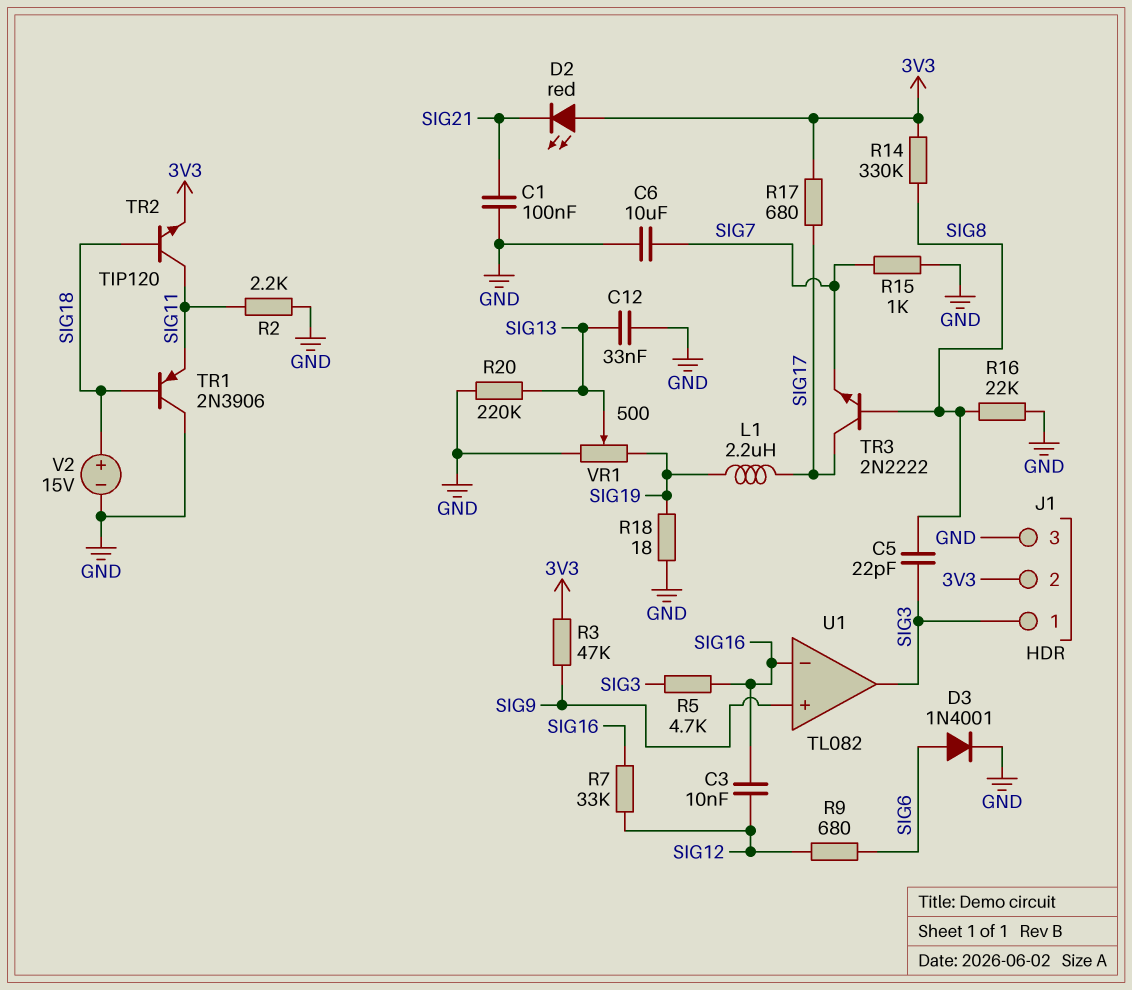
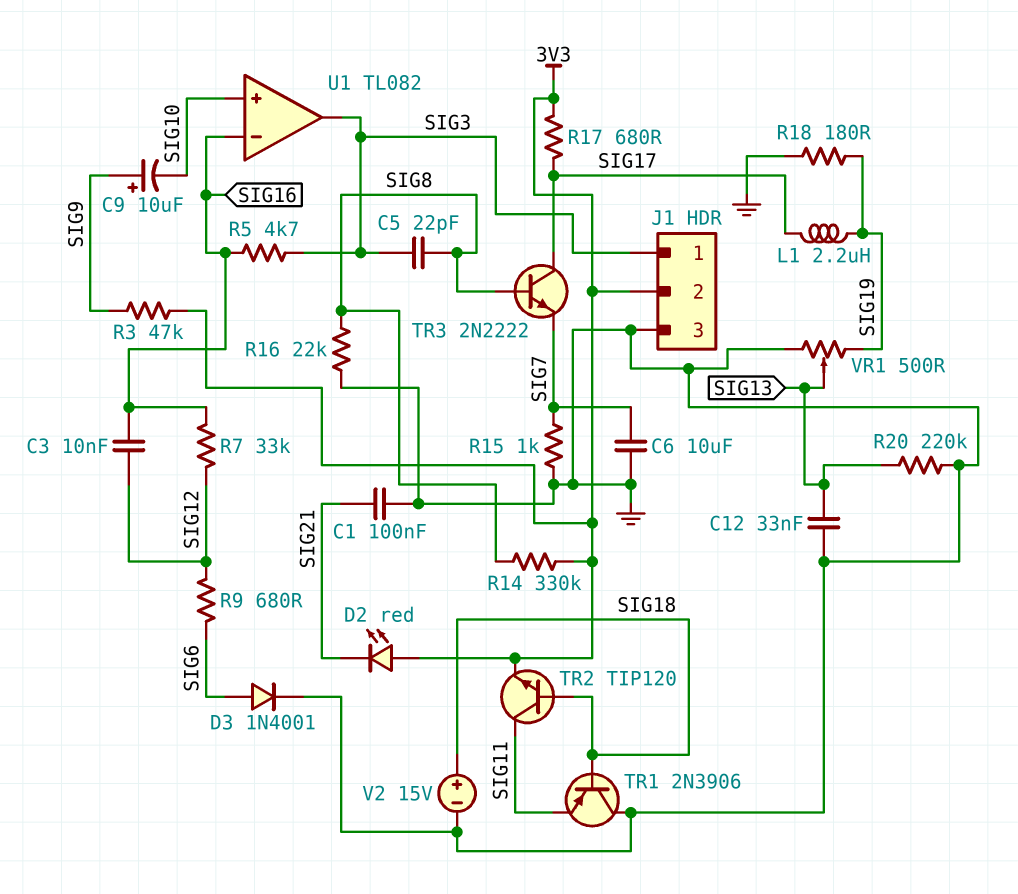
C9: none -> 10uF (plus SIG9, minus SIG10)
R2: 2.2k (GND, SIG11) -> none
R18: 18 (GND, SIG19) -> 180 (GND, SIG19)
U1 pin in+: SIG9 -> SIG10

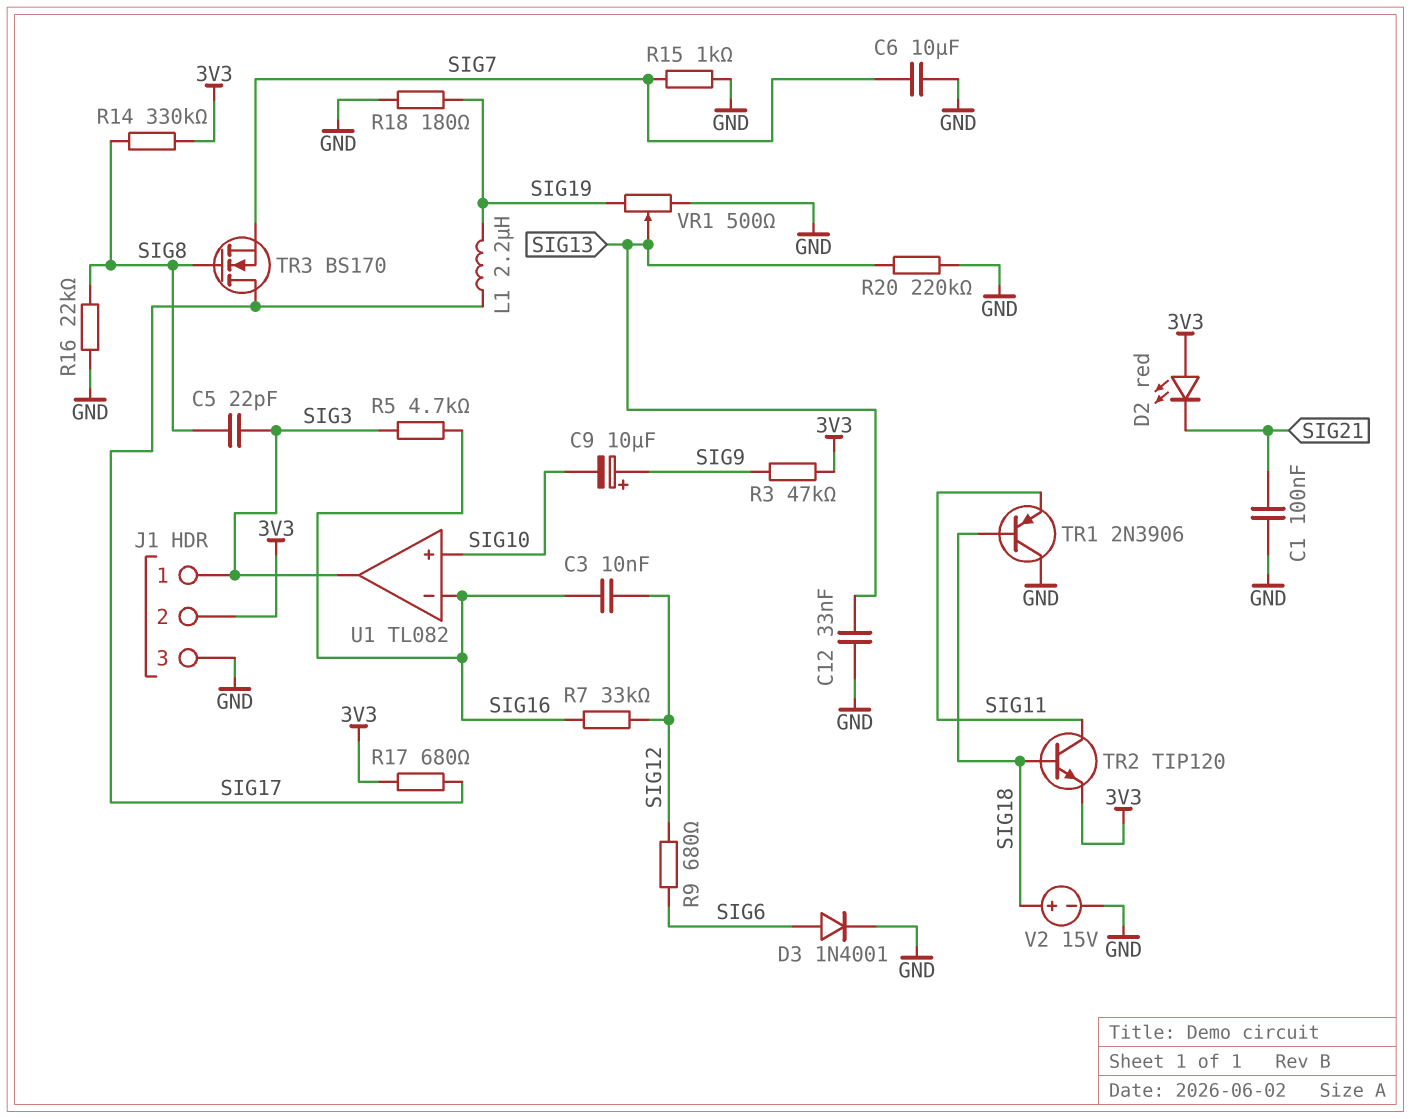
TR3: NPN 2N2222 (B SIG8, C SIG17, E SIG7) -> NMOS BS170 (G SIG8, D SIG17, S SIG7)

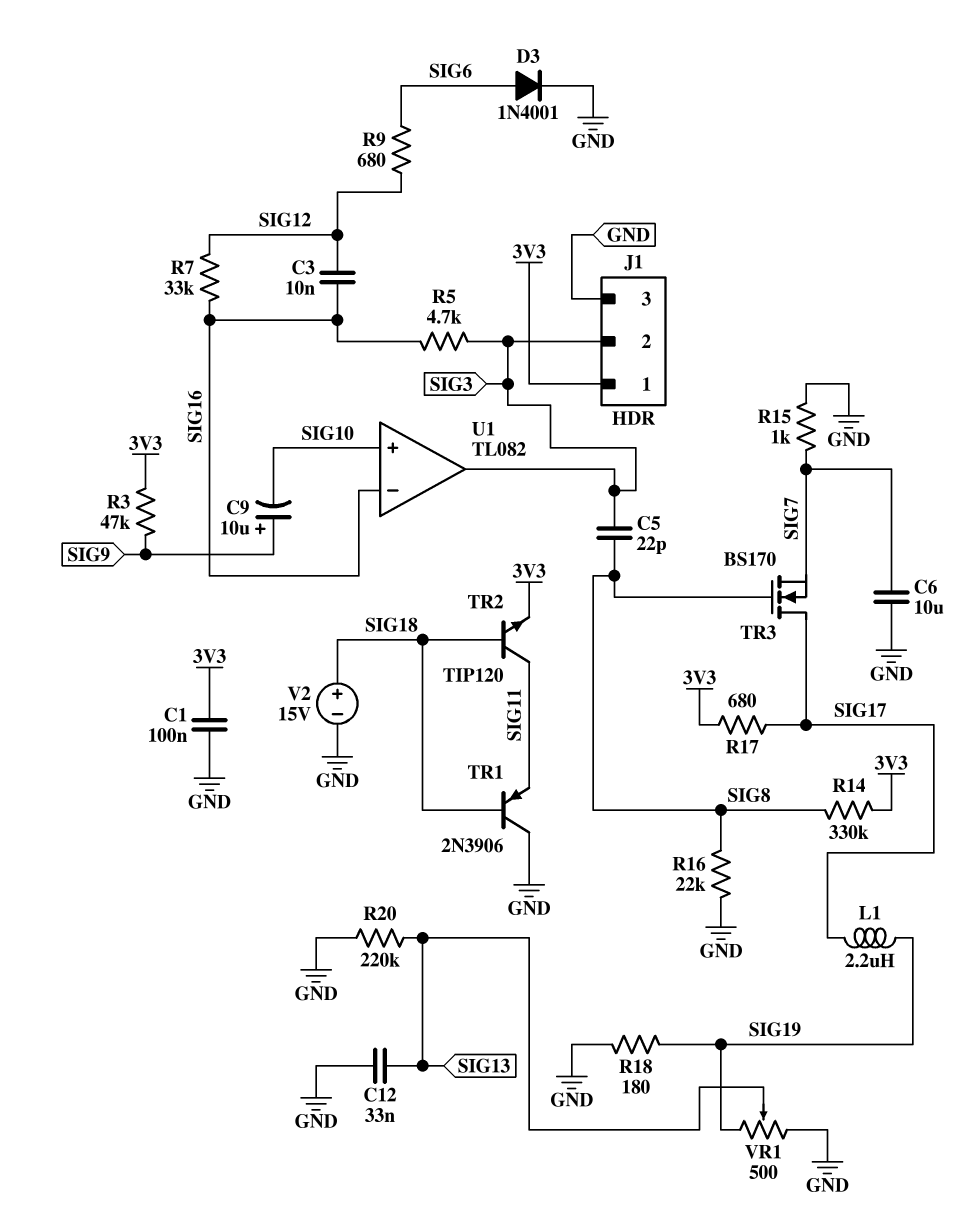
C1: 100nF (GND, SIG21) -> 100nF (3V3, GND)
D2: LED red (A 3V3, K SIG21) -> none
J1 pin 1: SIG3 -> 3V3
J1 pin 2: 3V3 -> SIG3

